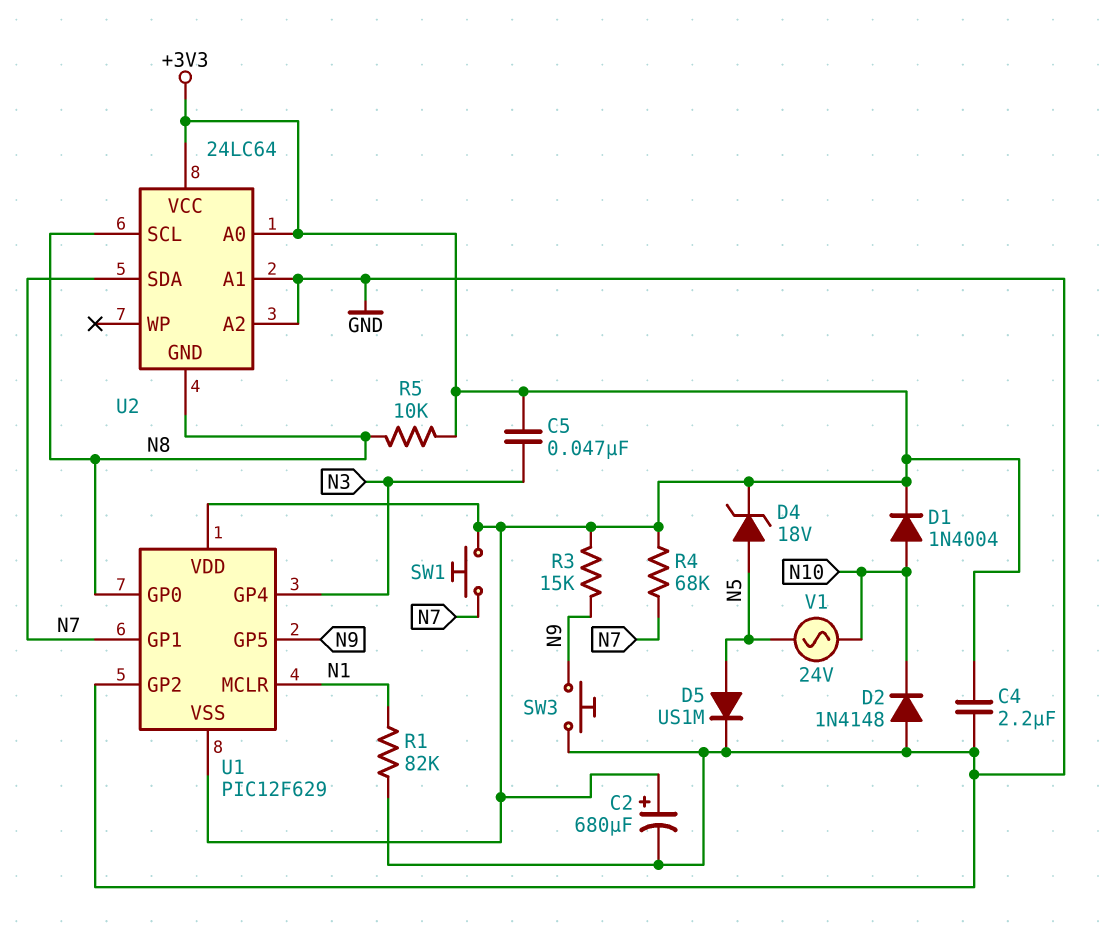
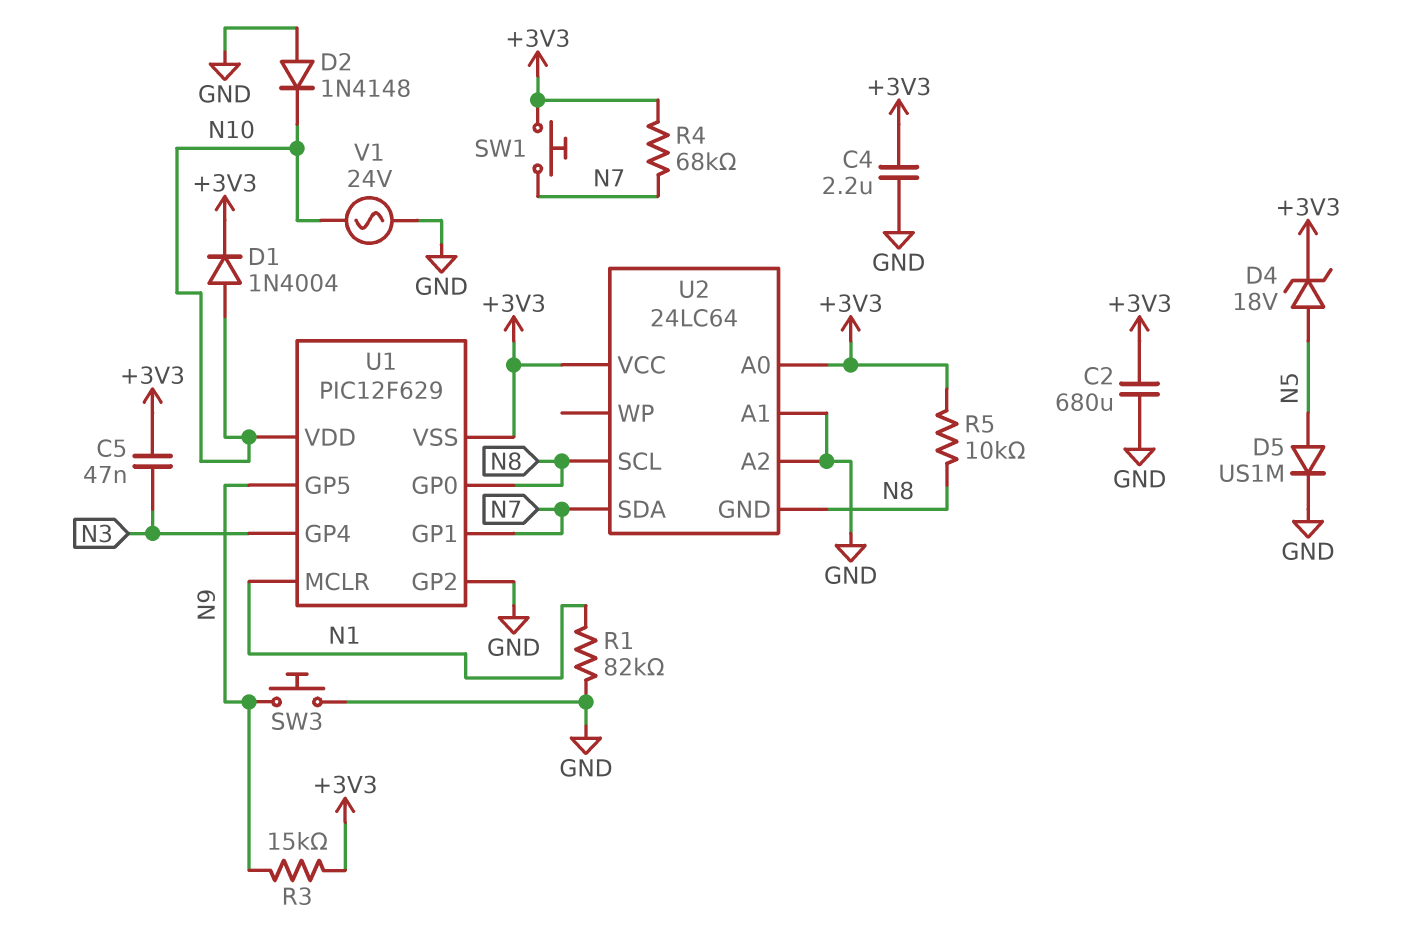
C2: 680uF (plus +3V3, minus GND) -> 680uF (+3V3, GND)
U1 pin VDD: +3V3 -> N10
V1: AC 24V (N5, N10) -> AC 24V (GND, N10)

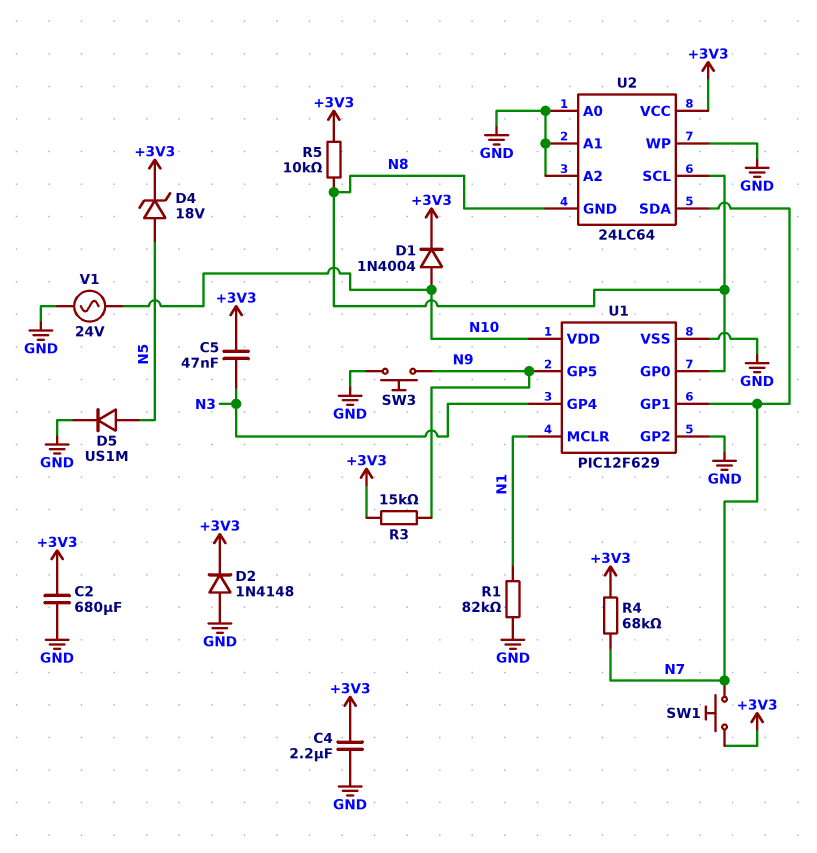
D2: diode 1N4148 (A GND, K N10) -> diode 1N4148 (A GND, K +3V3)
U1 pin VSS: +3V3 -> GND
U2 pin A0: +3V3 -> GND
U2 pin WP: none -> GND

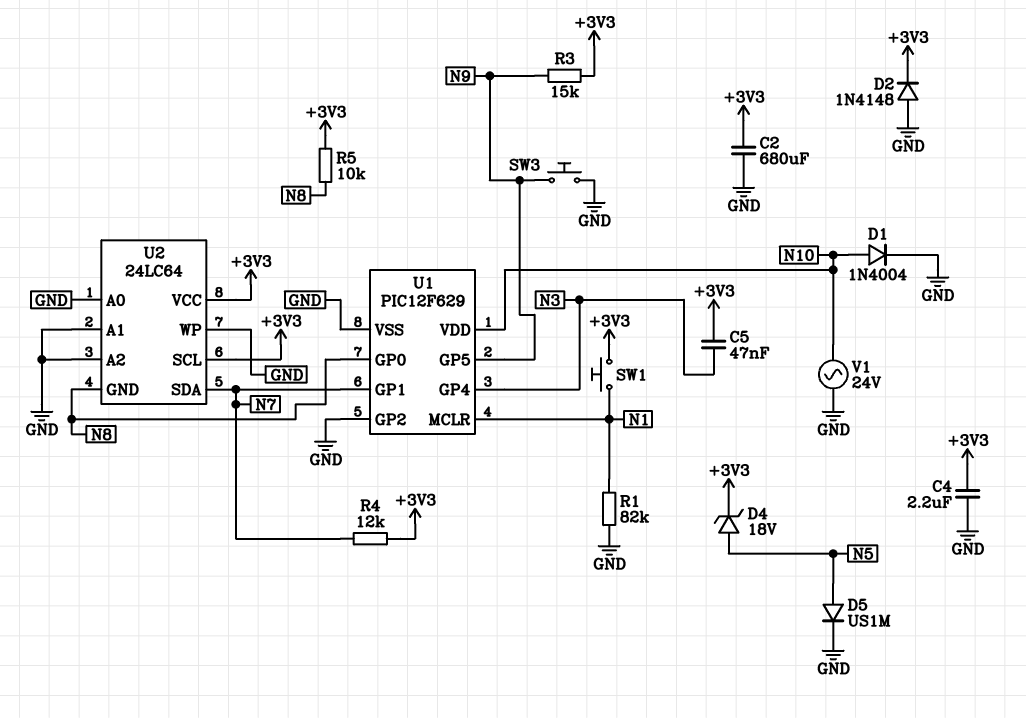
D1: diode 1N4004 (A N10, K +3V3) -> diode 1N4004 (A N10, K GND)
R4: 68k (+3V3, N7) -> 12k (+3V3, N7)
SW1: button (+3V3, N7) -> button (+3V3, N1)
U2 pin SCL: N8 -> +3V3

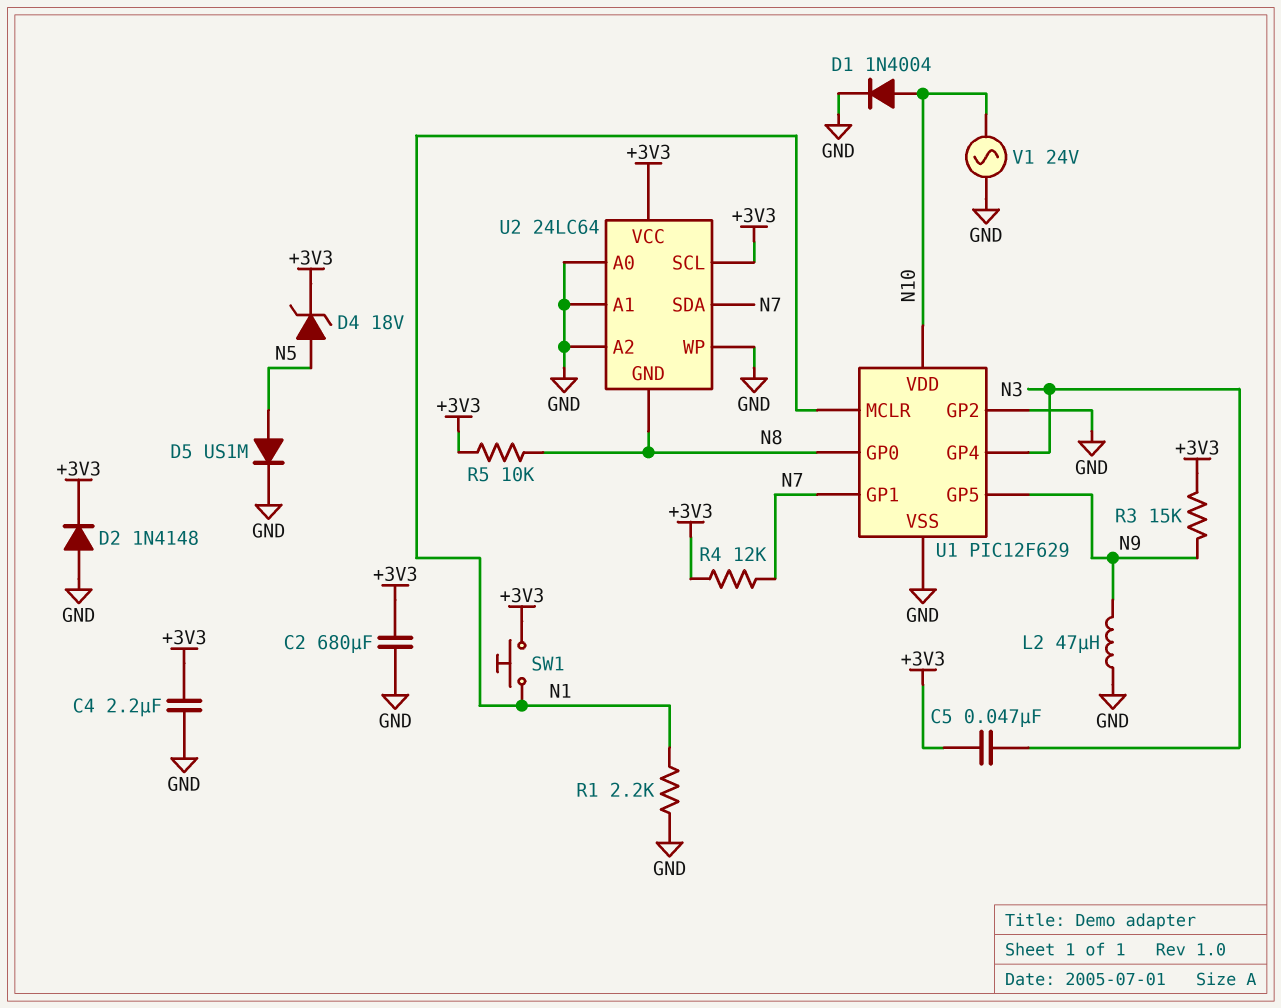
L2: none -> 47uH (GND, N9)
R1: 82k (GND, N1) -> 2.2k (GND, N1)
SW3: button (GND, N9) -> none

